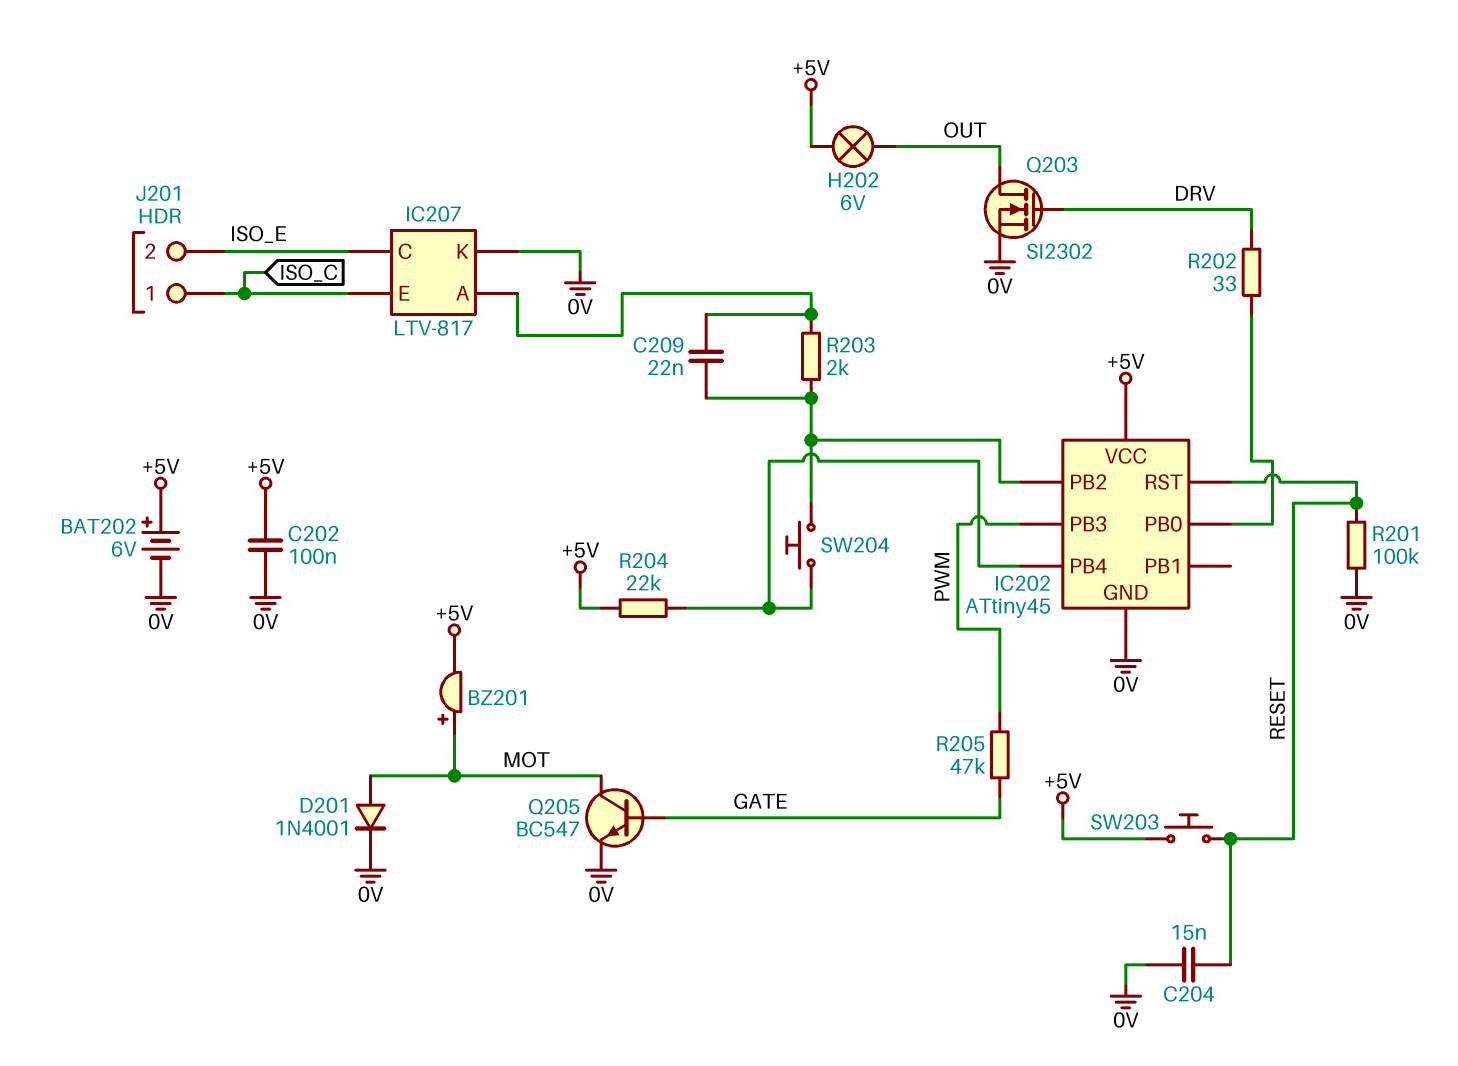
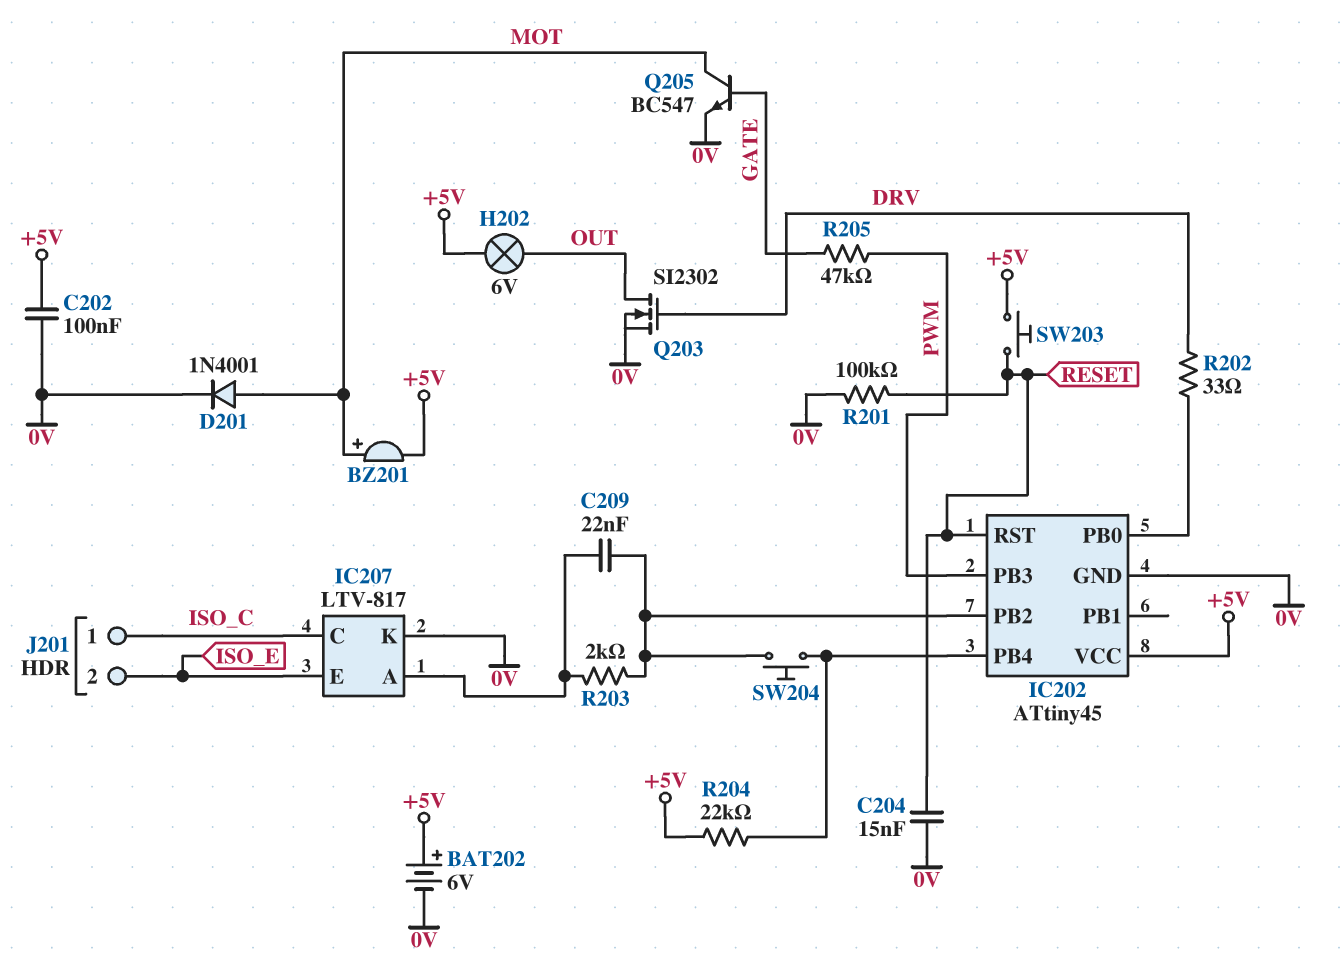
IC207 pin C: ISO_E -> ISO_C
IC207 pin E: ISO_C -> ISO_E

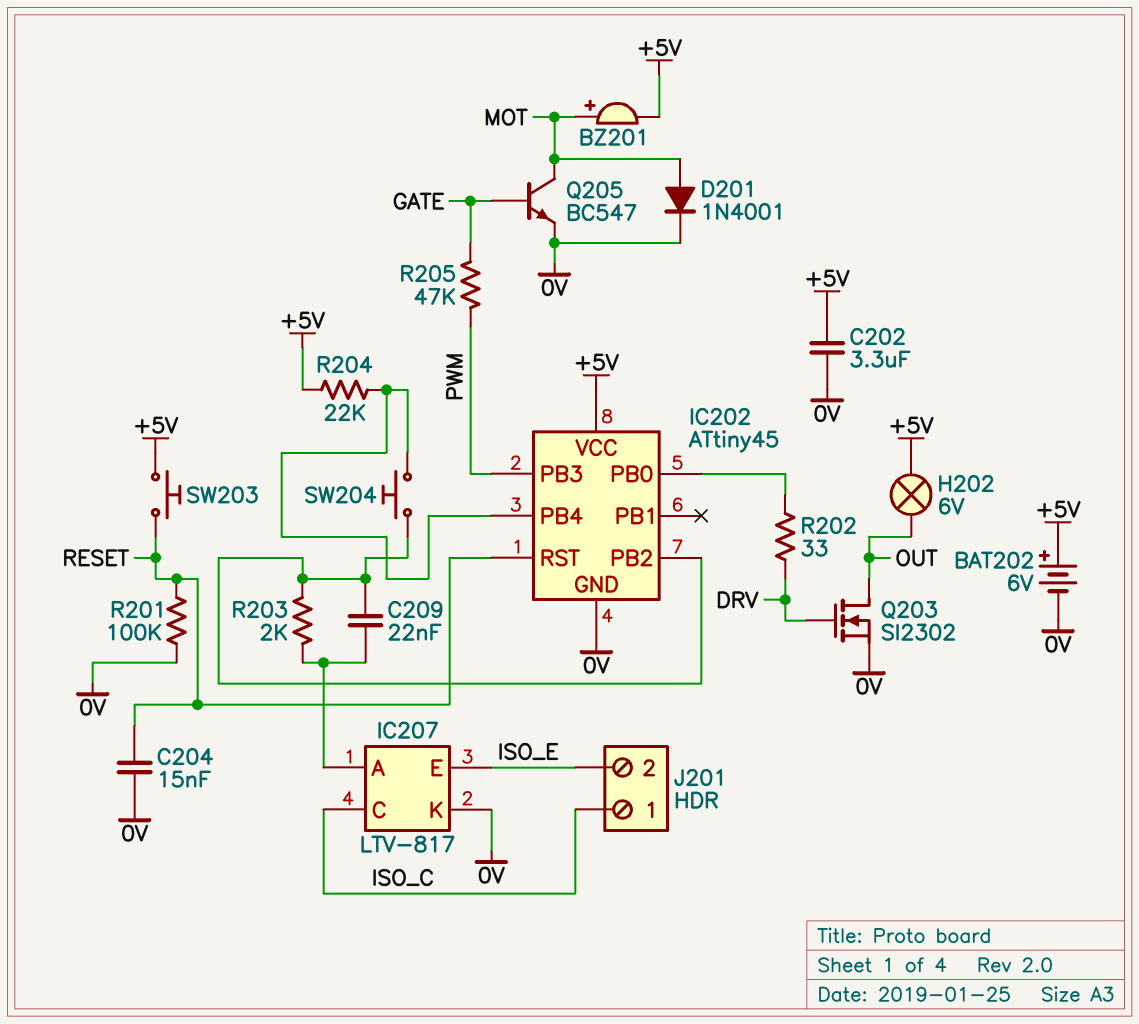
C202: 100nF (+5V, 0V) -> 3.3uF (+5V, 0V)

